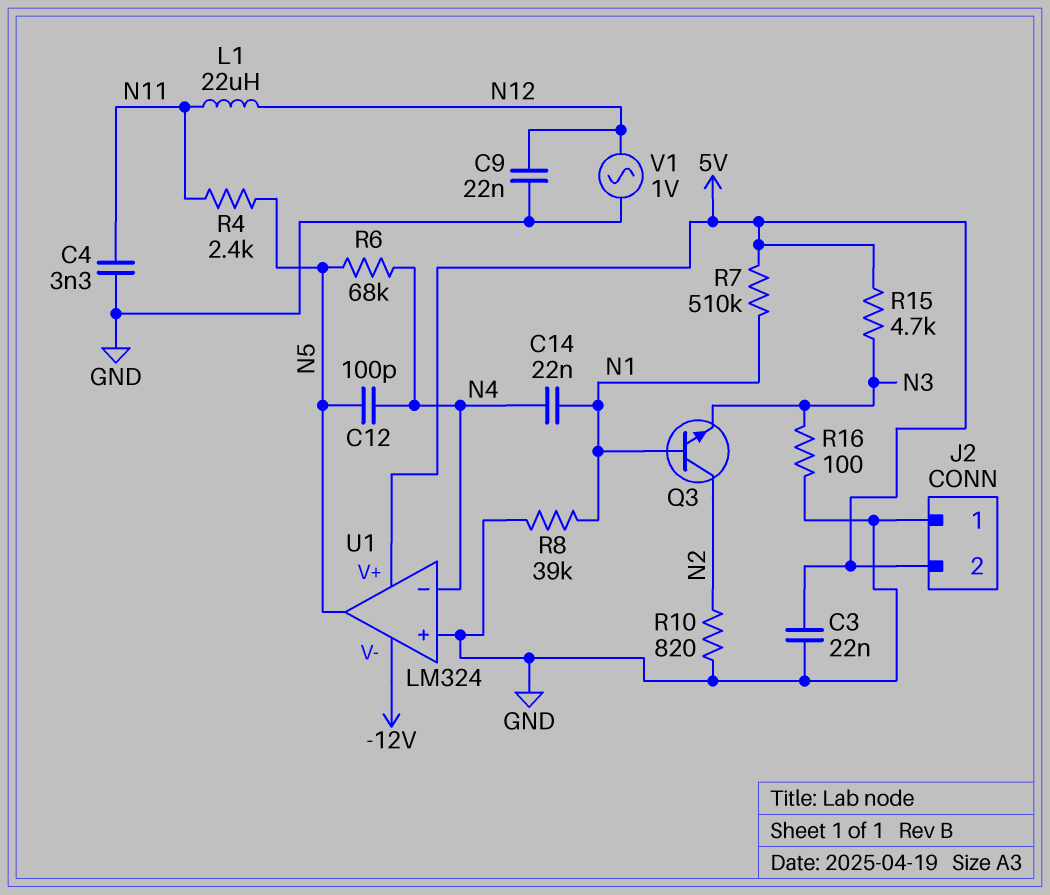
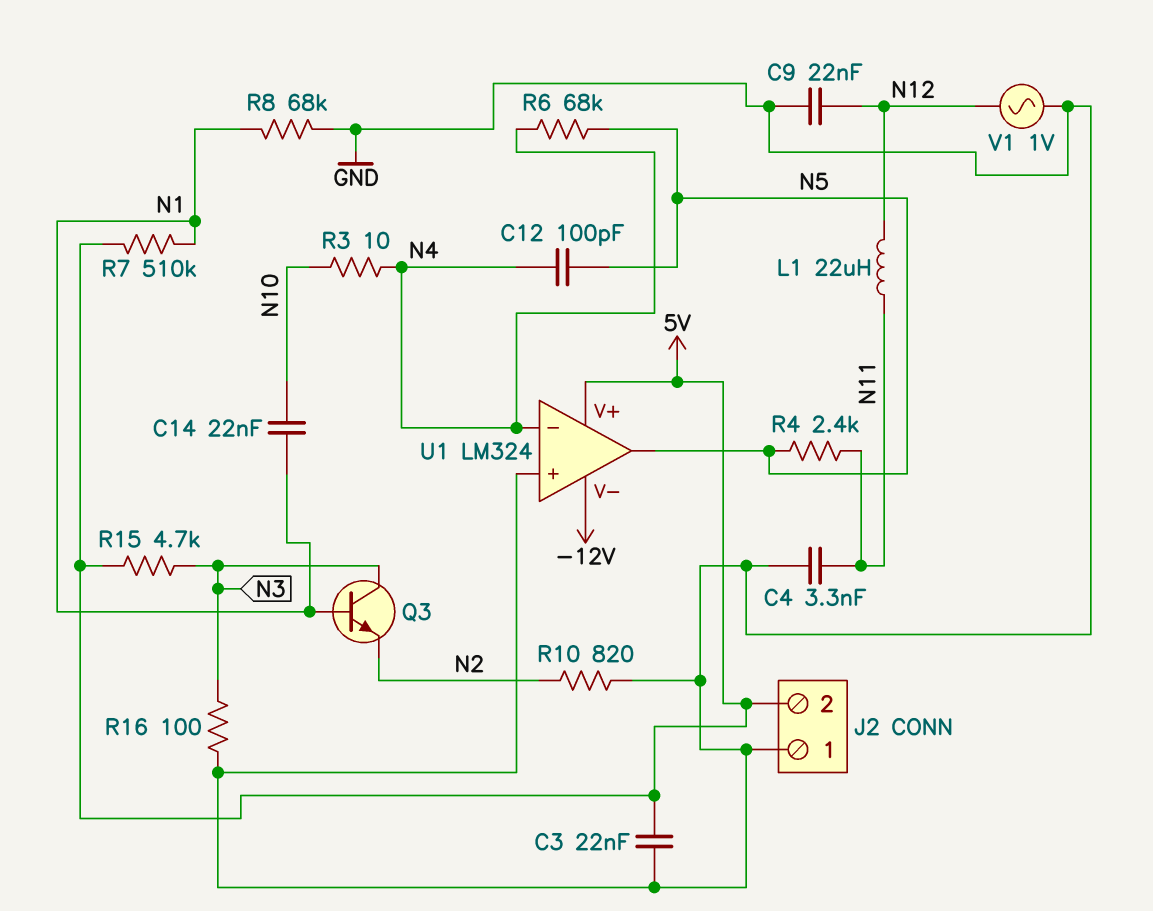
C14: 22nF (N1, N4) -> 22nF (N1, N10)
Q3: NPN (B N1, C N2, E N3) -> NPN (B N1, C N3, E N2)
R3: none -> 10 (N4, N10)
R8: 39k (GND, N1) -> 68k (GND, N1)

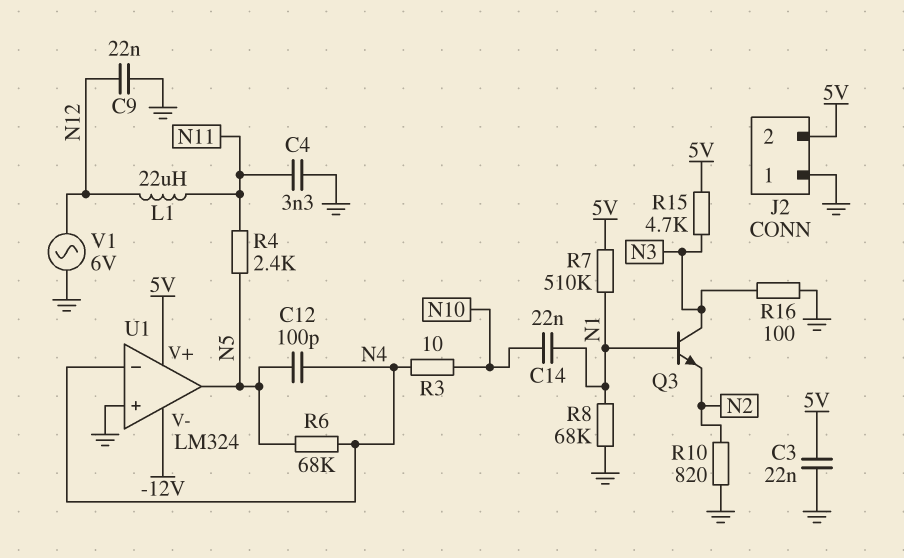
V1: AC 1V (GND, N12) -> AC 6V (GND, N12)

